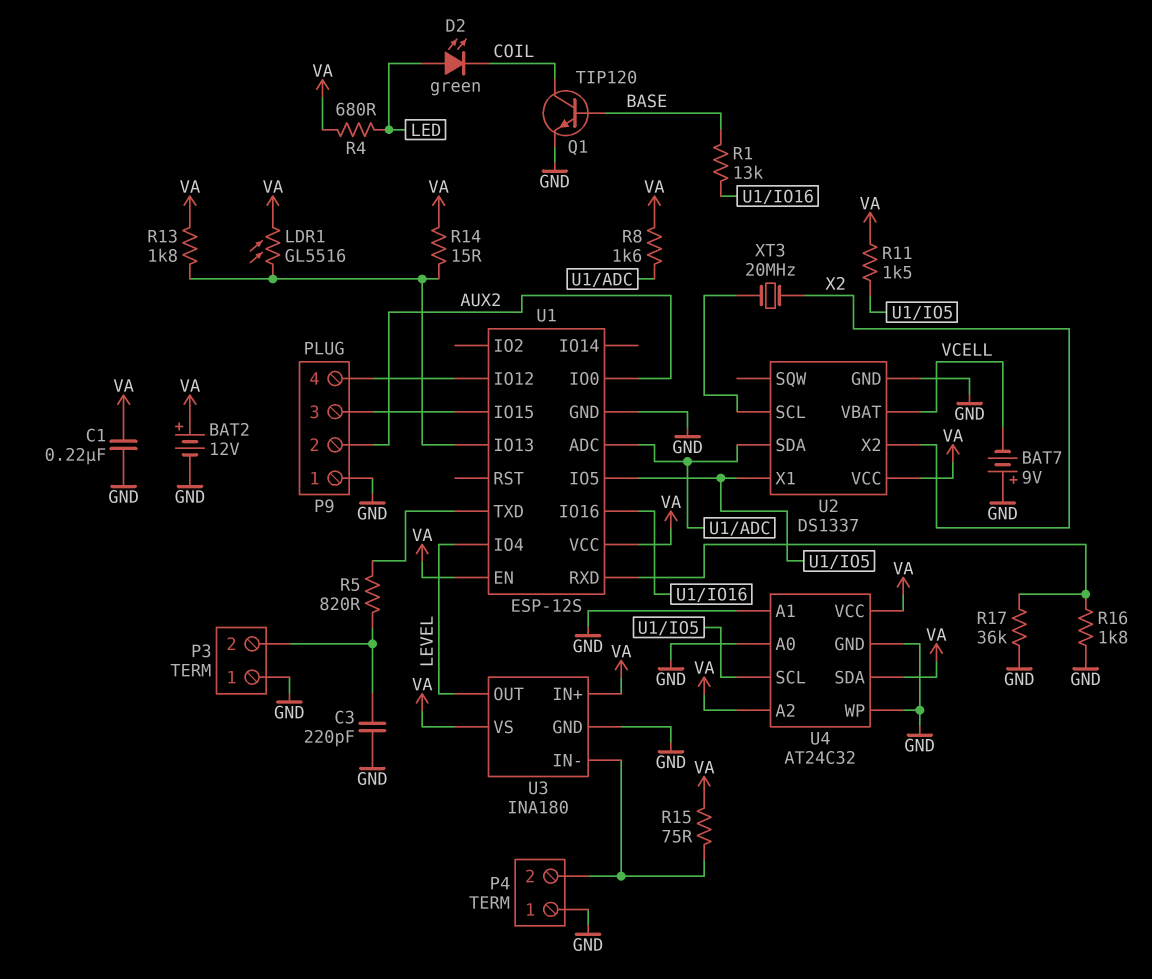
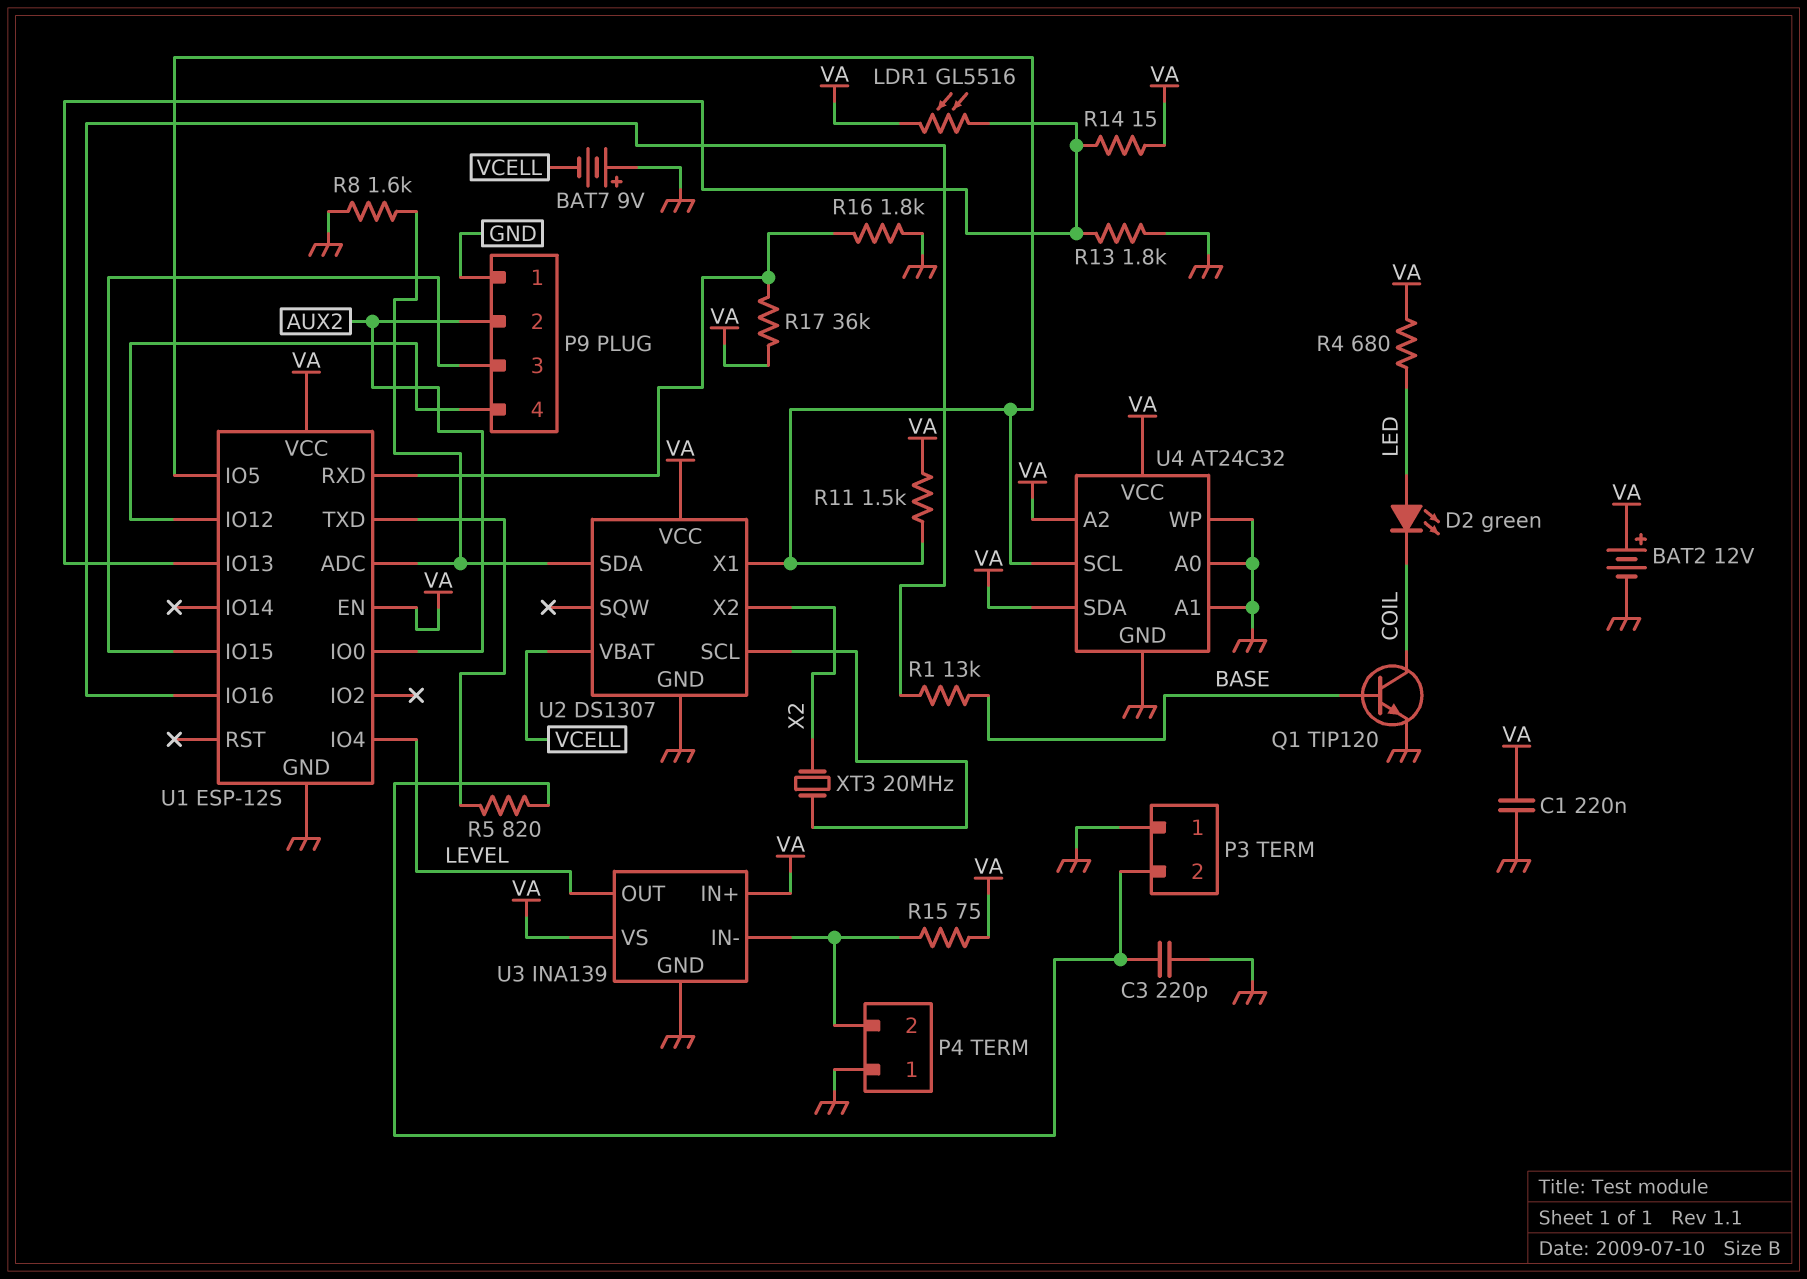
R8: 1.6k (U1/ADC, VA) -> 1.6k (GND, U1/ADC)
R13: 1.8k (U1/IO13, VA) -> 1.8k (GND, U1/IO13)
R17: 36k (GND, U1/RXD) -> 36k (U1/RXD, VA)
U2: DS1337 -> DS1307
U3: INA180 -> INA139

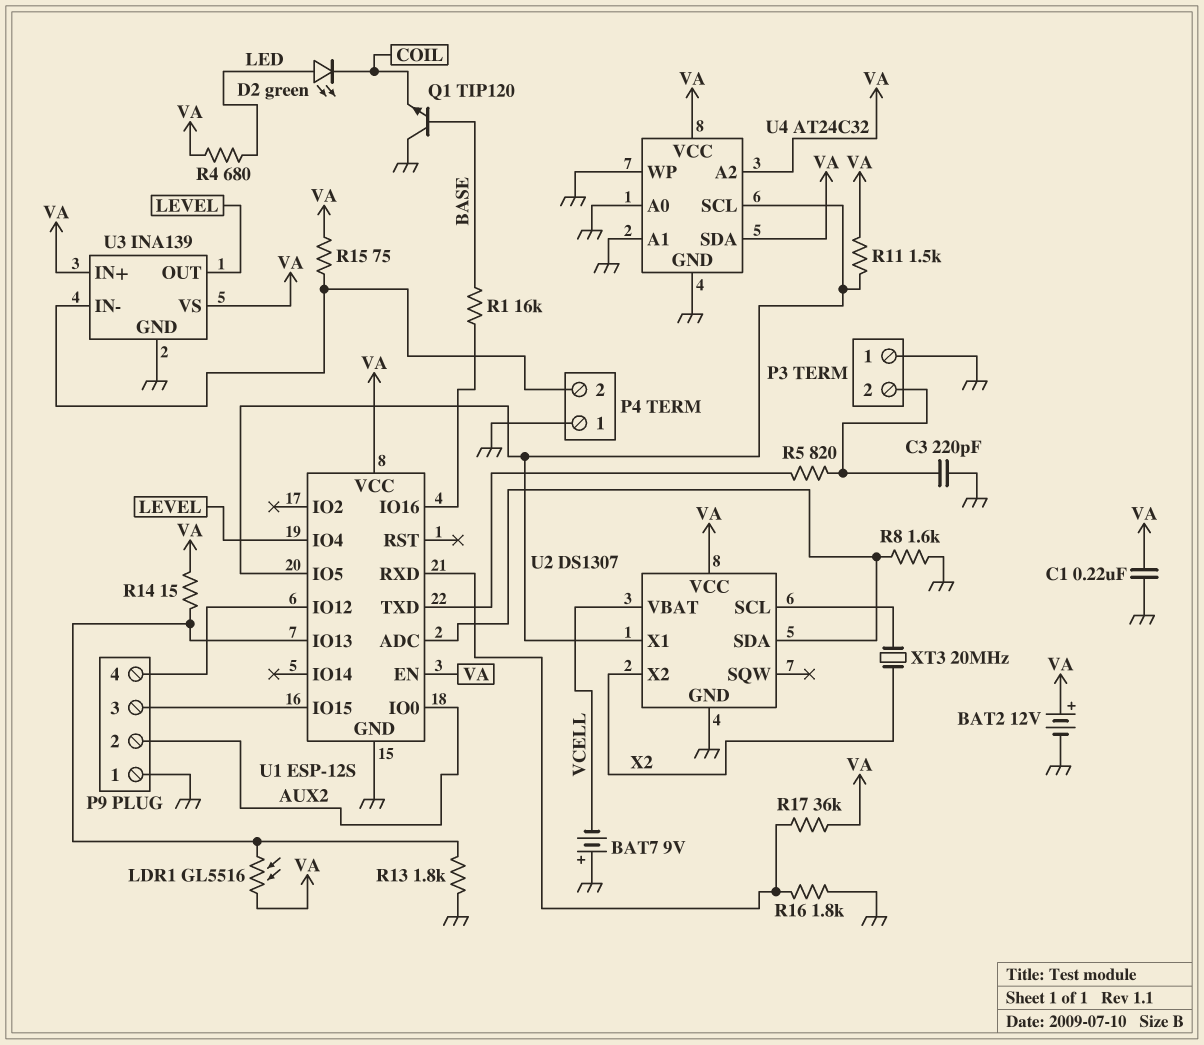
Q1: NPN TIP120 (B BASE, C COIL, E GND) -> NPN TIP120 (B BASE, C GND, E COIL)
R1: 13k (BASE, U1/IO16) -> 16k (BASE, U1/IO16)

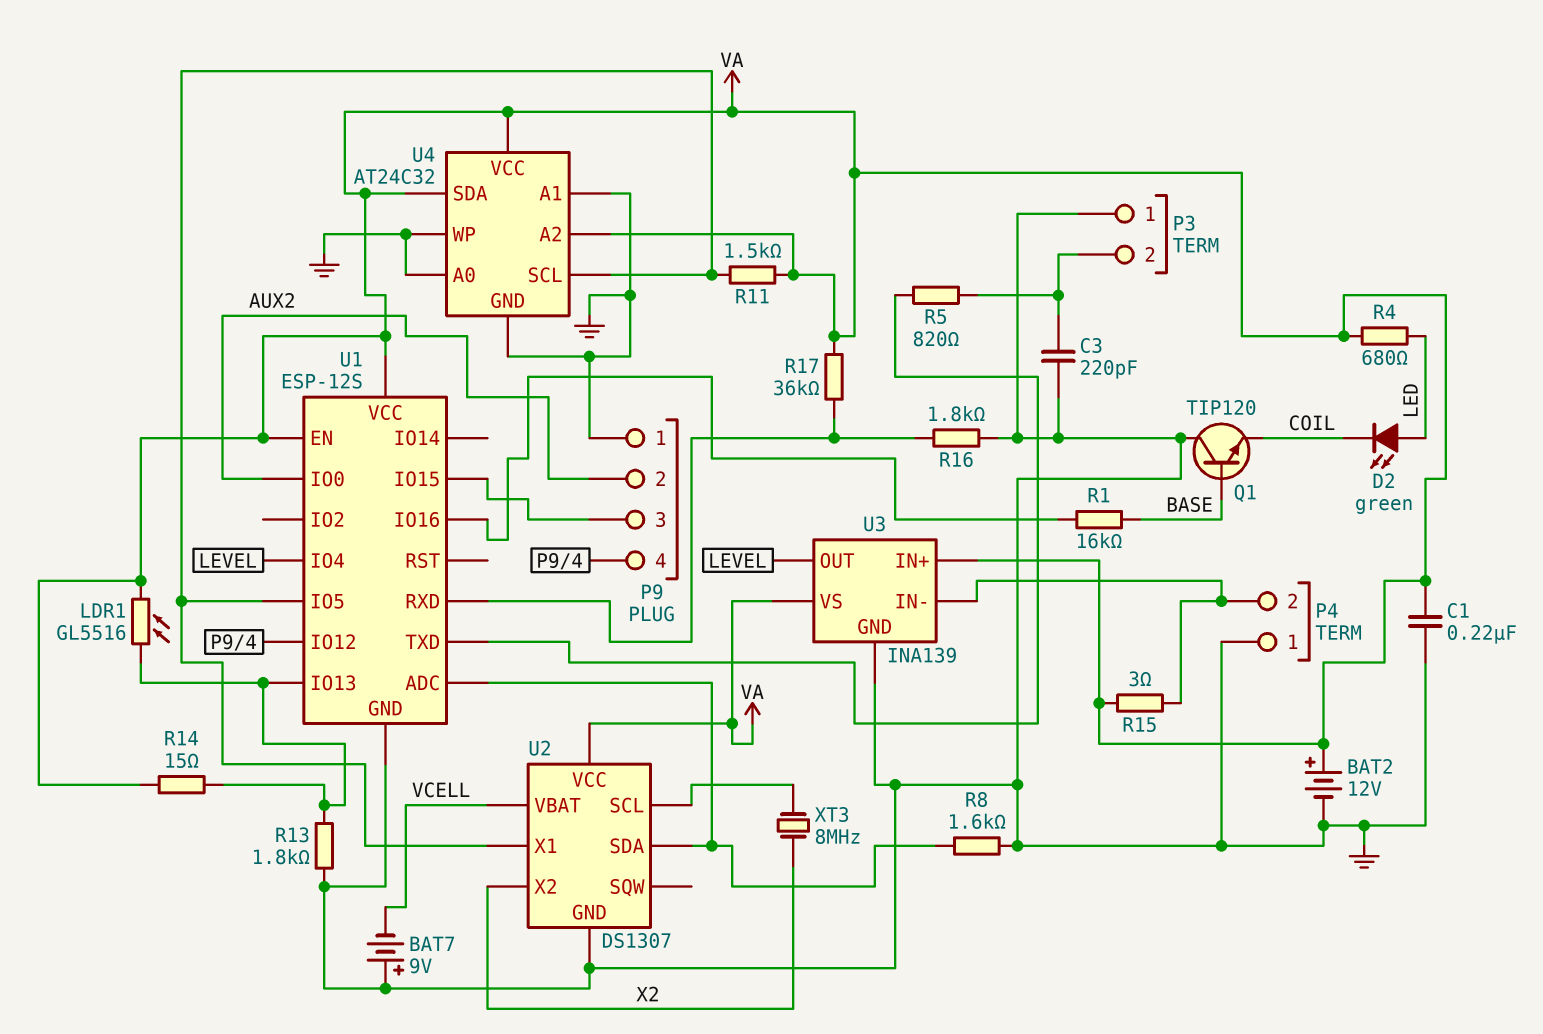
R15: 75 (P4/2, VA) -> 3 (P4/2, VA)
XT3: 20MHz (U2/SCL, X2) -> 8MHz (U2/SCL, X2)

